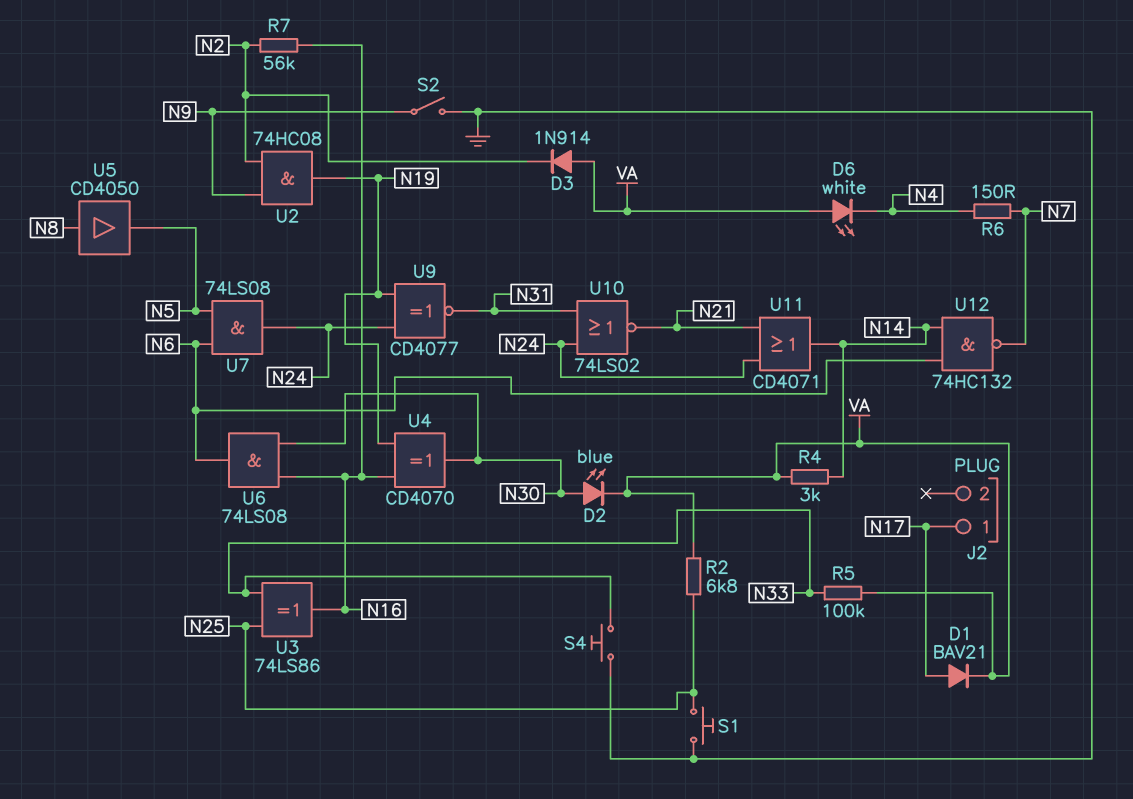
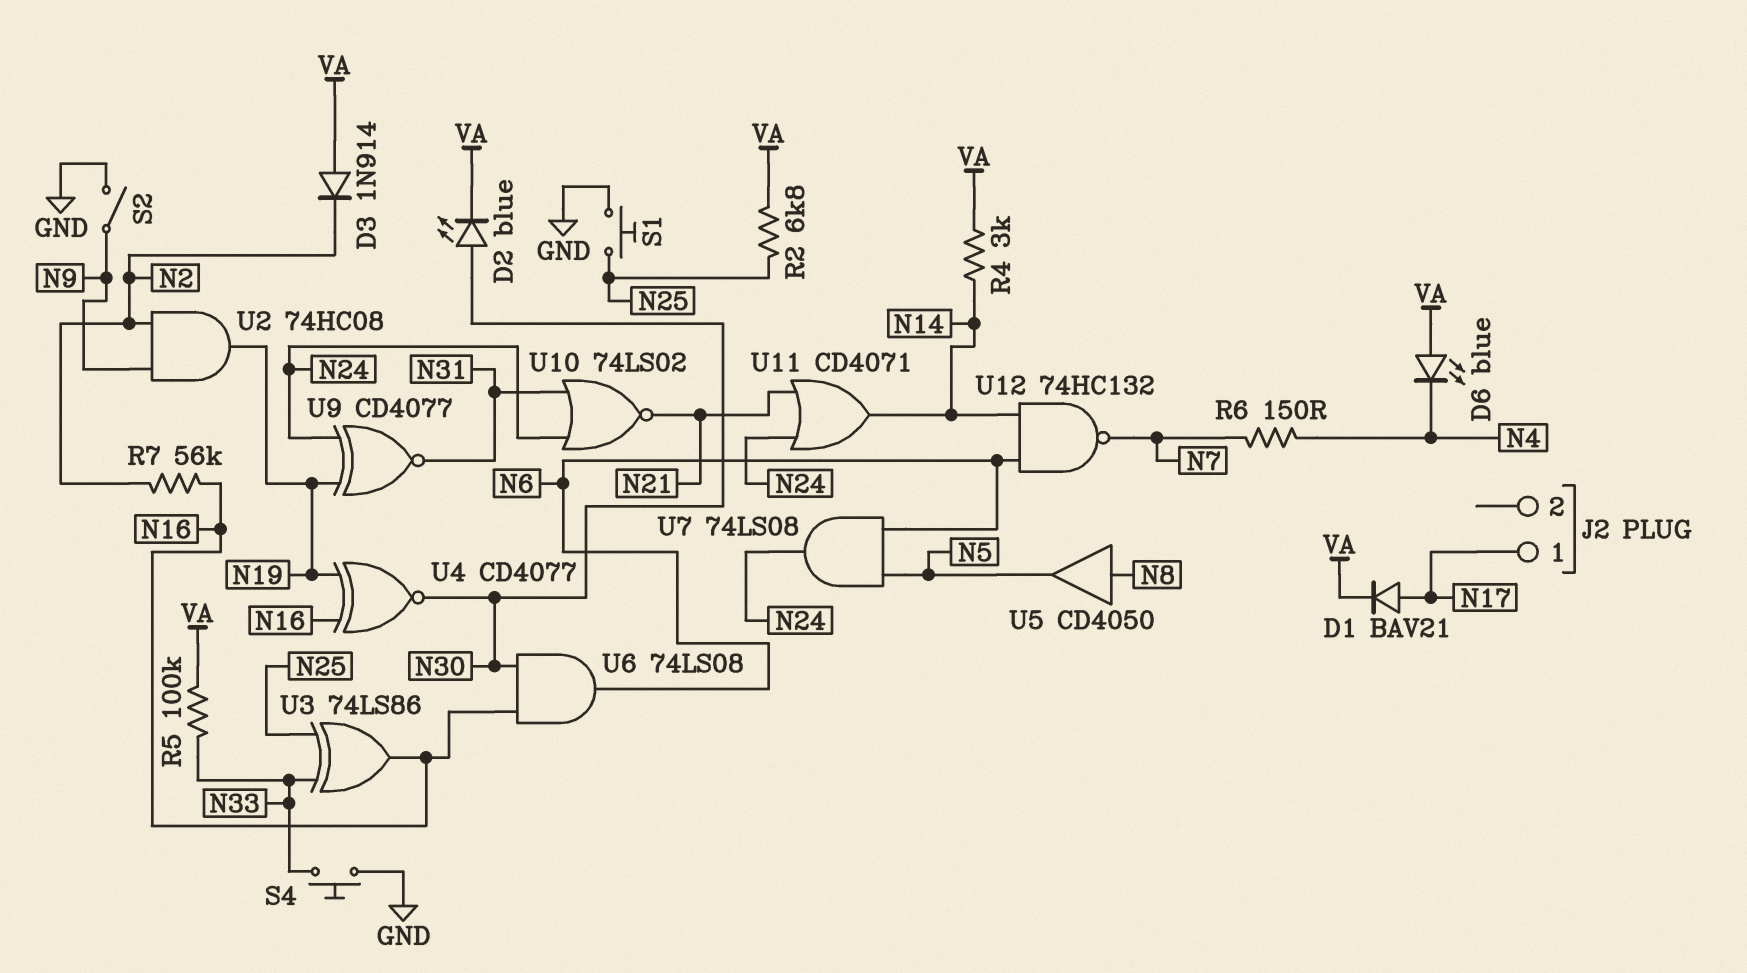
D6: LED white (A VA, K N4) -> LED blue (A VA, K N4)
U4: XOR CD4070 (in N16, in N19, out N30) -> XNOR CD4077 (in N16, in N19, out N30)

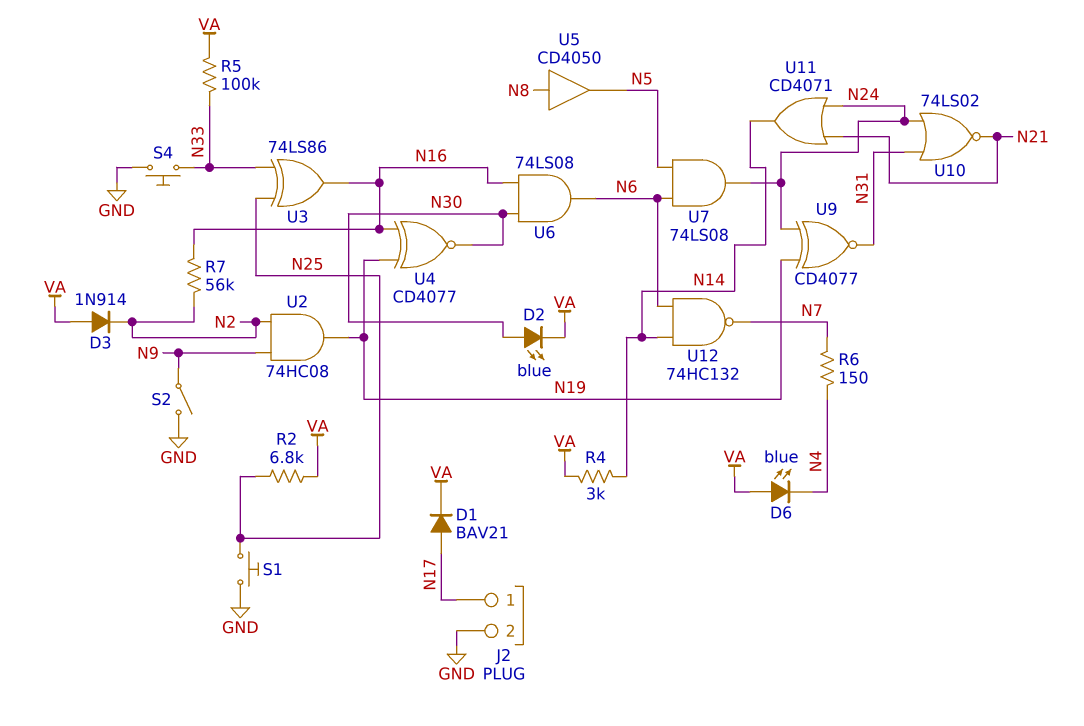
J2 pin 2: none -> GND

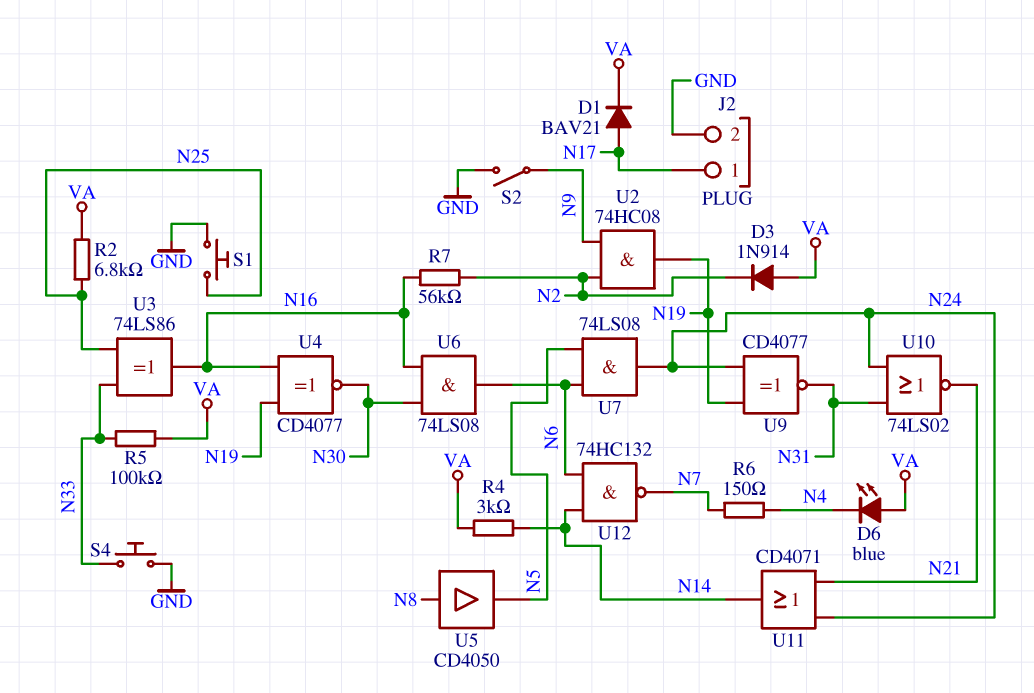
D2: LED blue (A N30, K VA) -> none

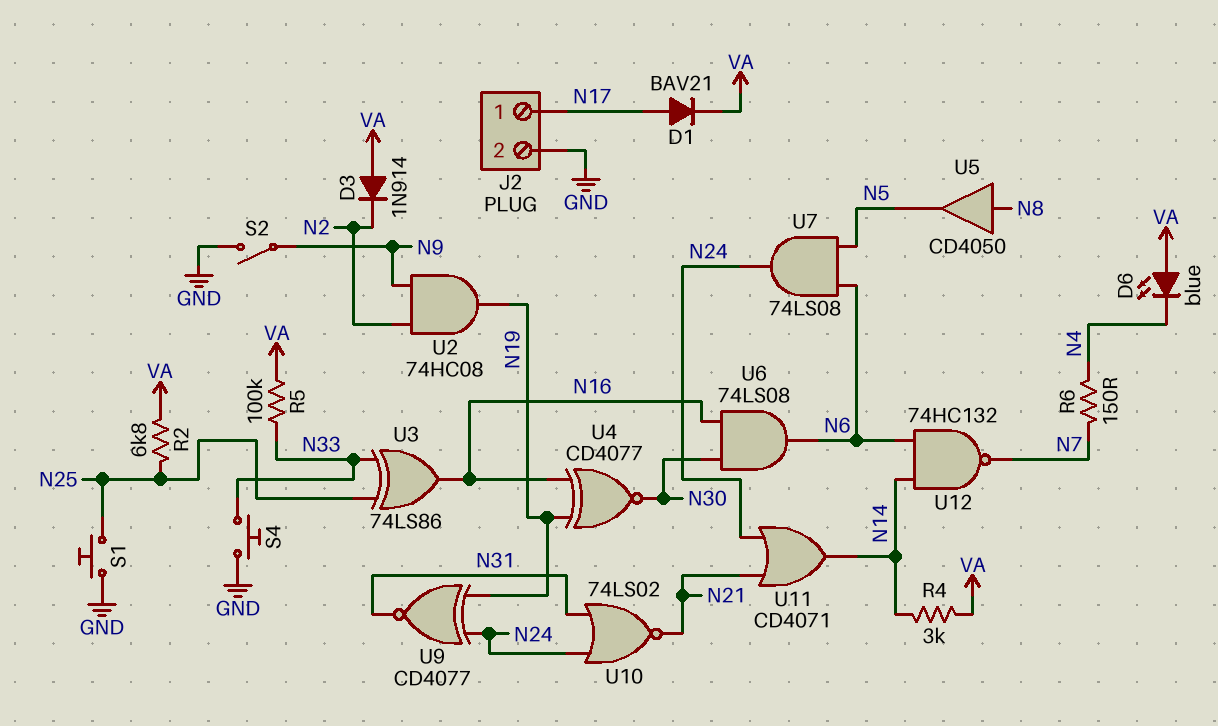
R7: 56k (N2, N16) -> none

